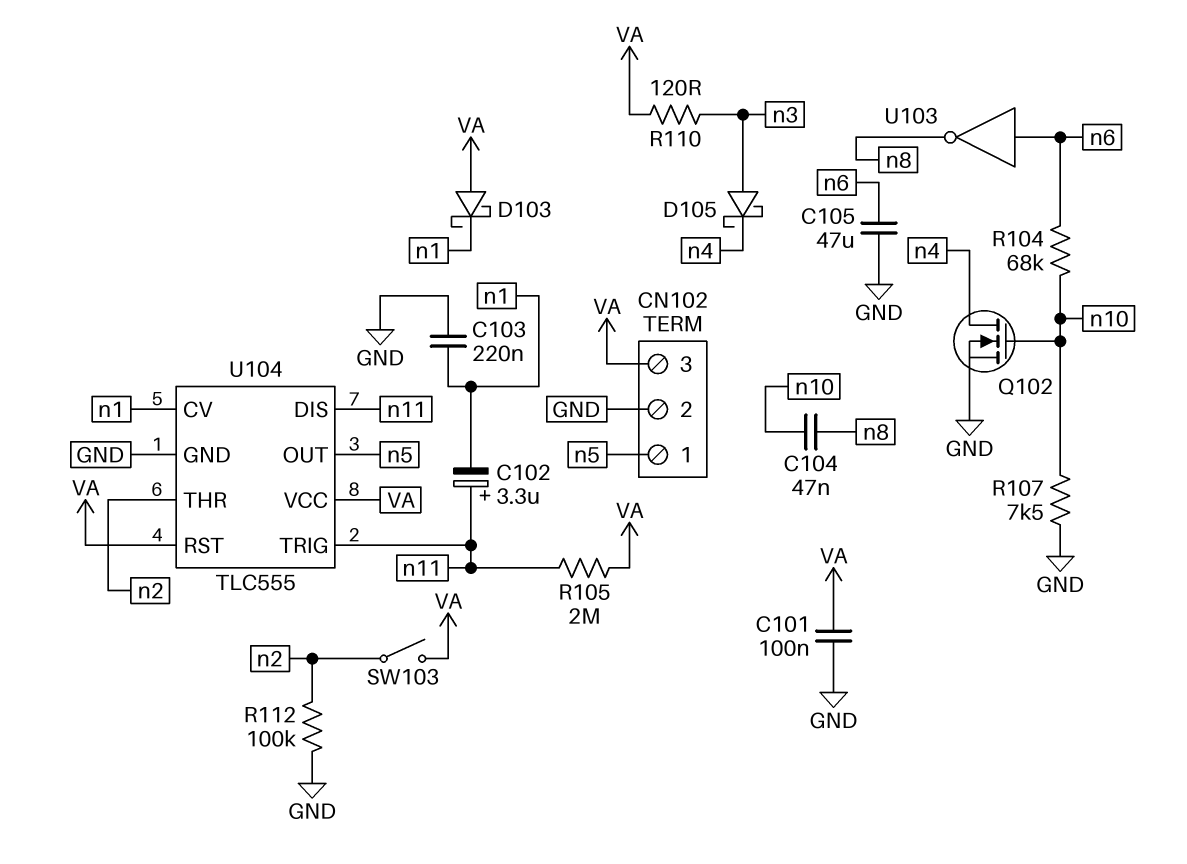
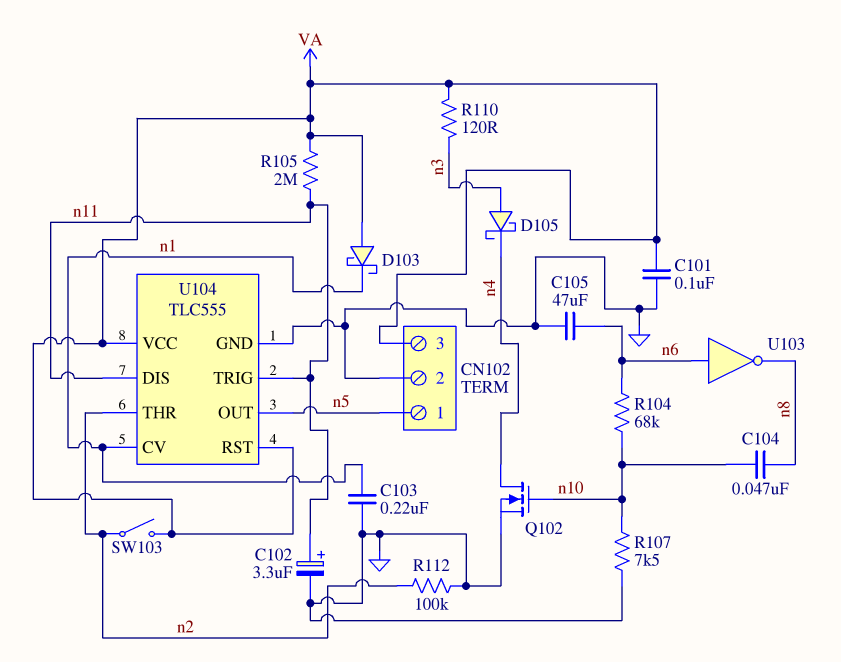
C102: 3.3uF (plus n11, minus n1) -> 3.3uF (plus n11, minus GND)

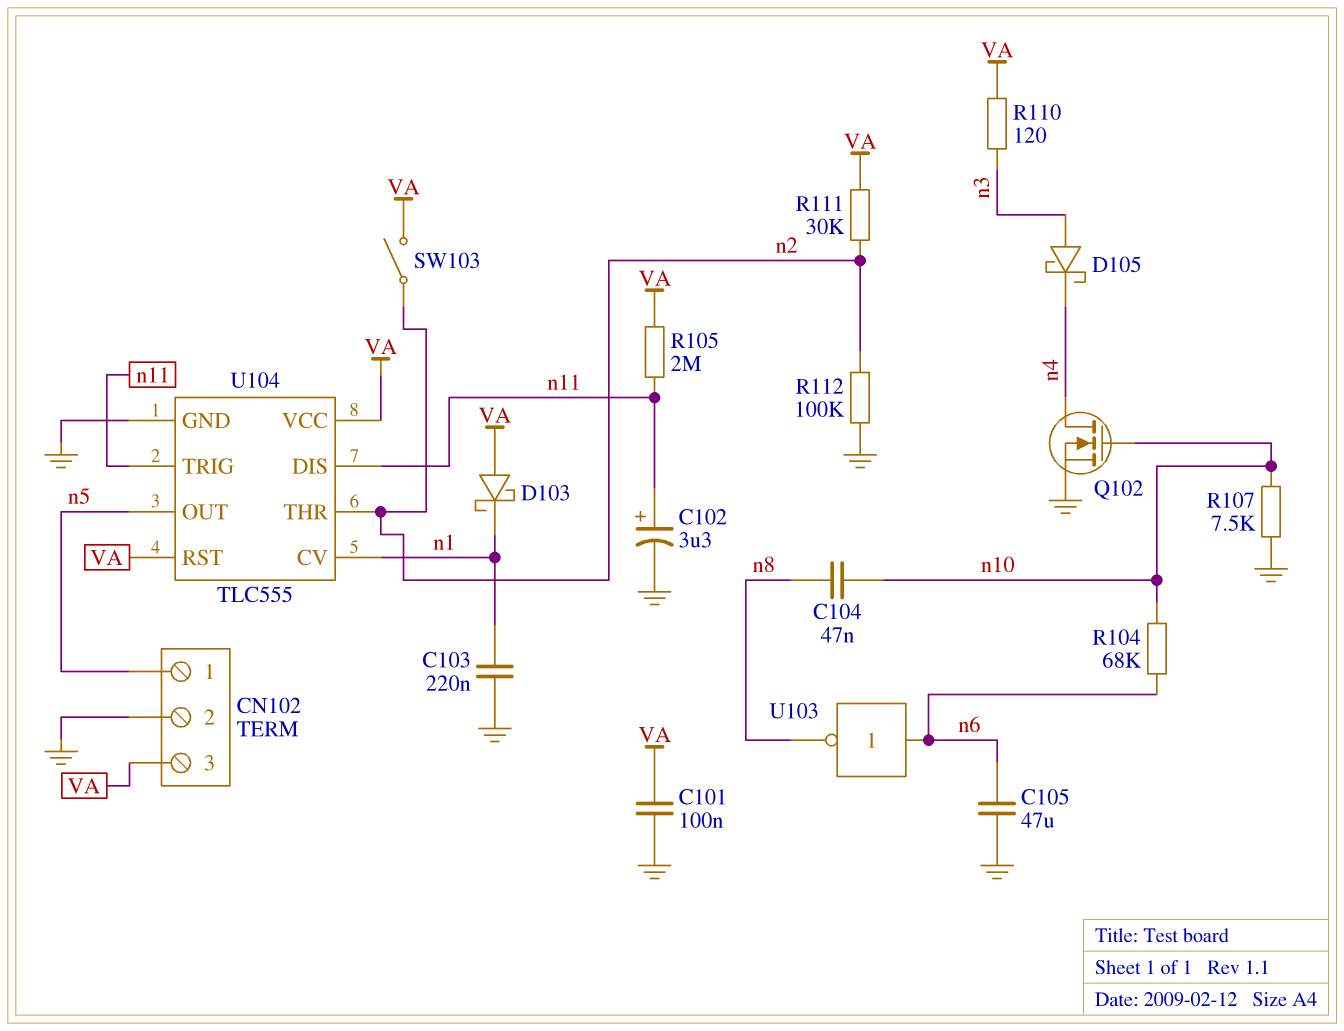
R111: none -> 30k (VA, n2)

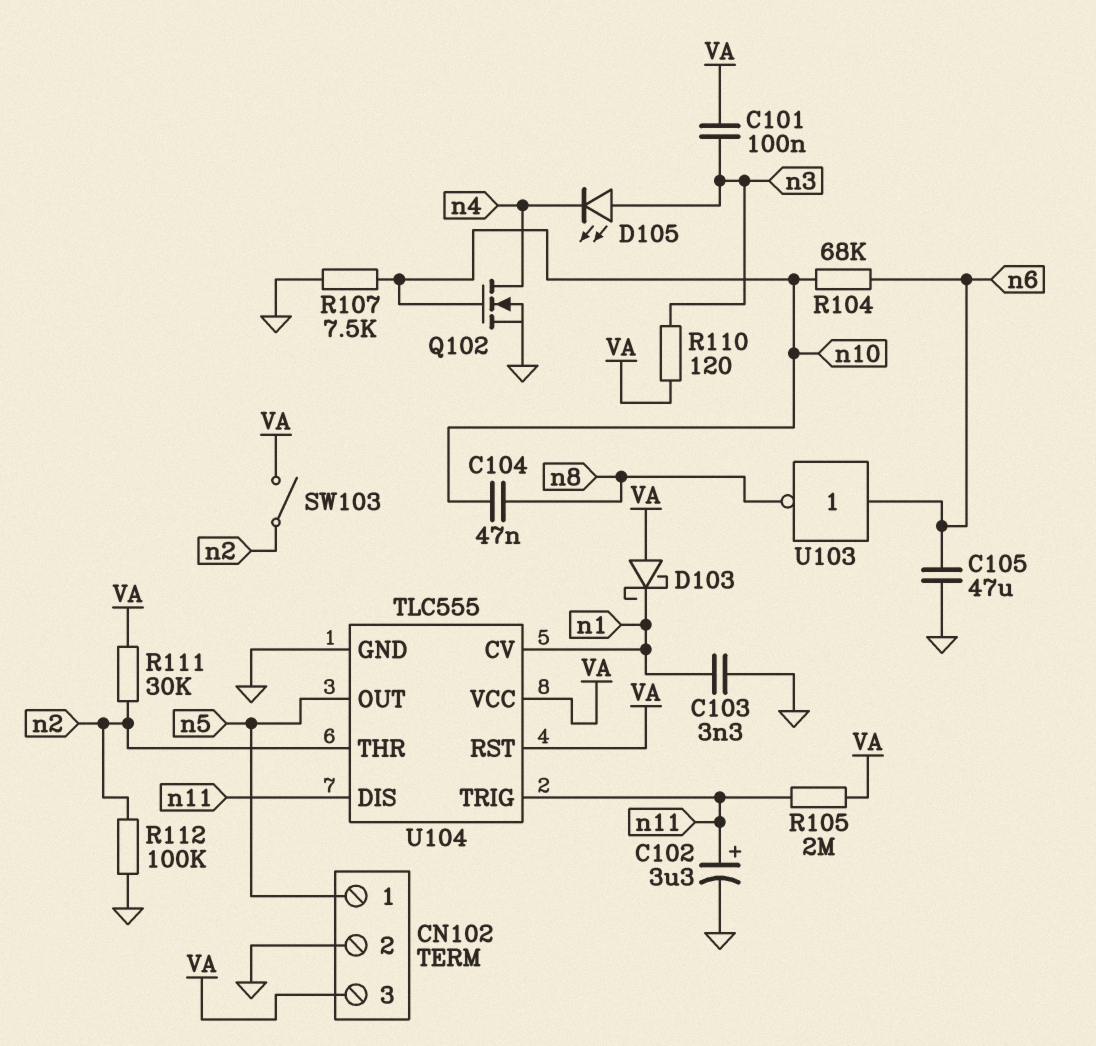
C101: 100nF (GND, VA) -> 100nF (VA, n3)
C103: 220nF (GND, n1) -> 3.3nF (GND, n1)
D105: schottky (A n3, K n4) -> LED (A n3, K n4)

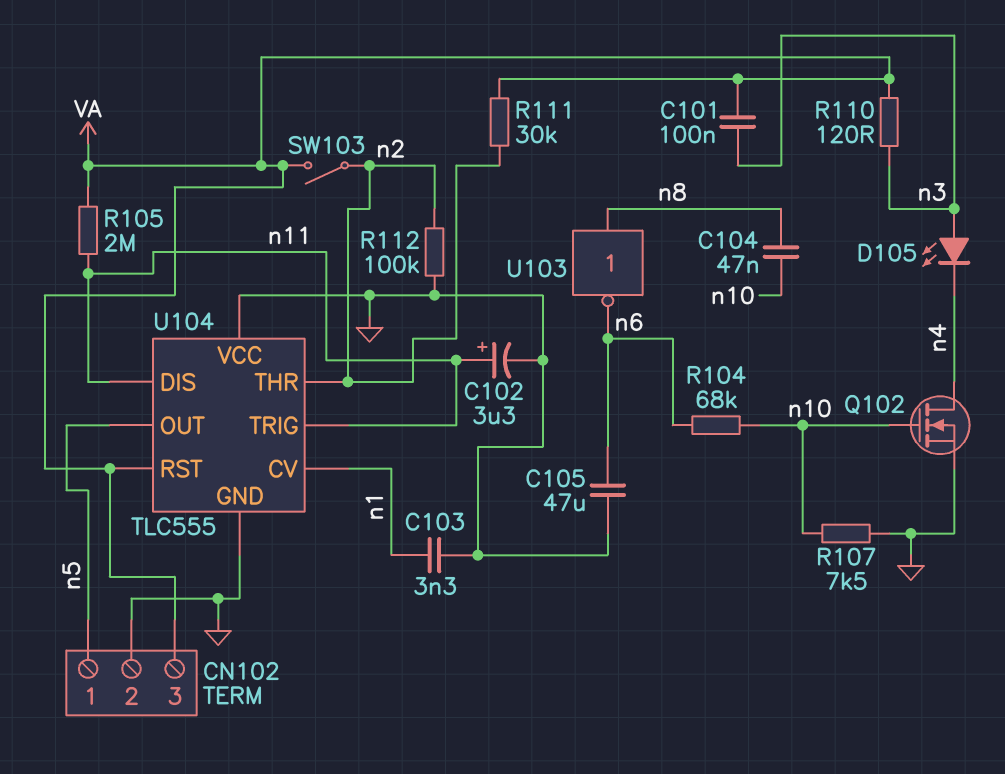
D103: schottky (A VA, K n1) -> none
U103: NOT (in n6, out n8) -> NOT (in n8, out n6)
U104 pin VCC: VA -> GND

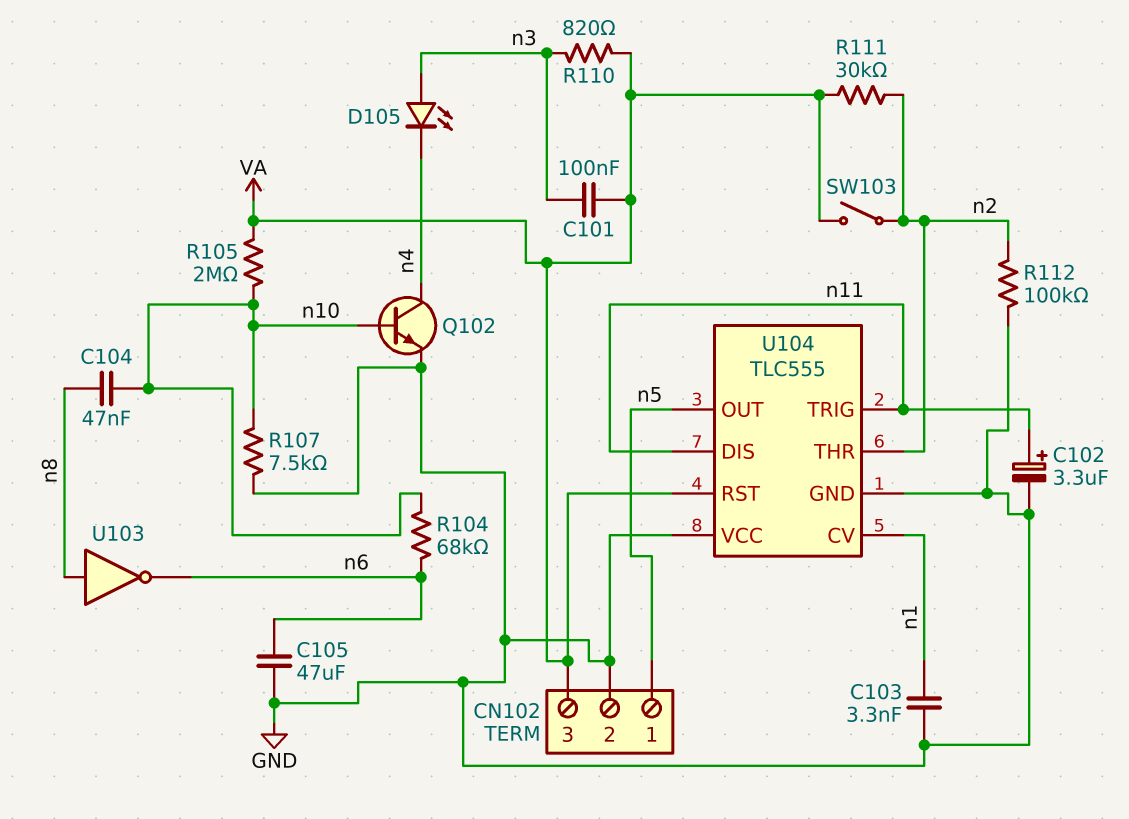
Q102: NMOS (G n10, D n4, S GND) -> NPN (B n10, C n4, E GND)
R105: 2M (VA, n11) -> 2M (VA, n10)
R110: 120 (VA, n3) -> 820 (VA, n3)

